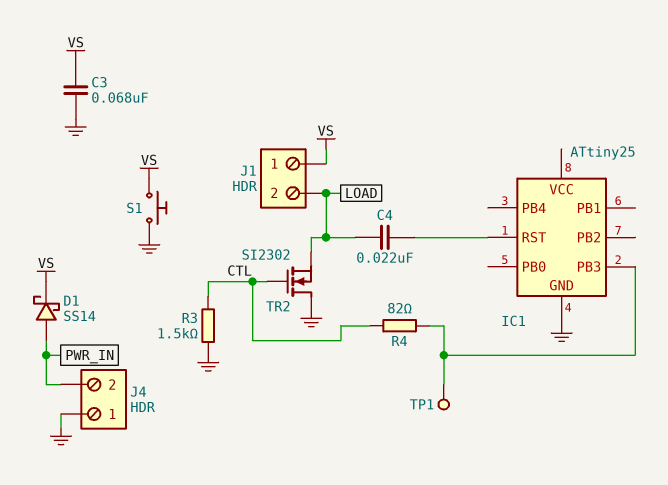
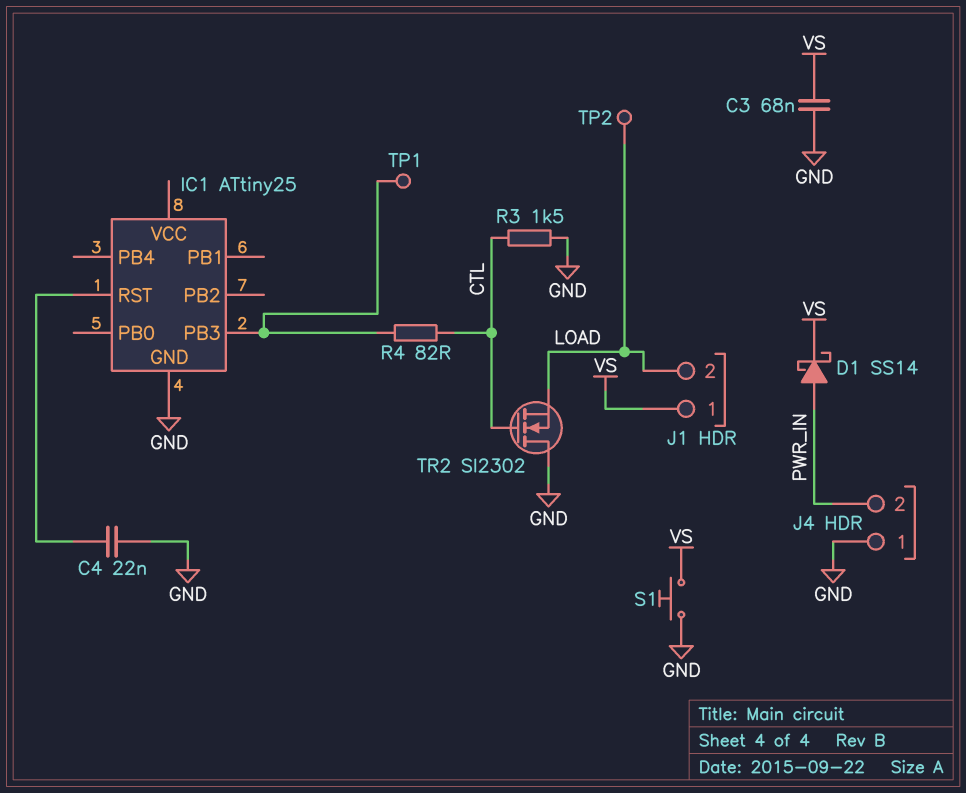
C4: 22nF (IC1/RST, LOAD) -> 22nF (GND, IC1/RST)
TP2: none -> test point (LOAD)

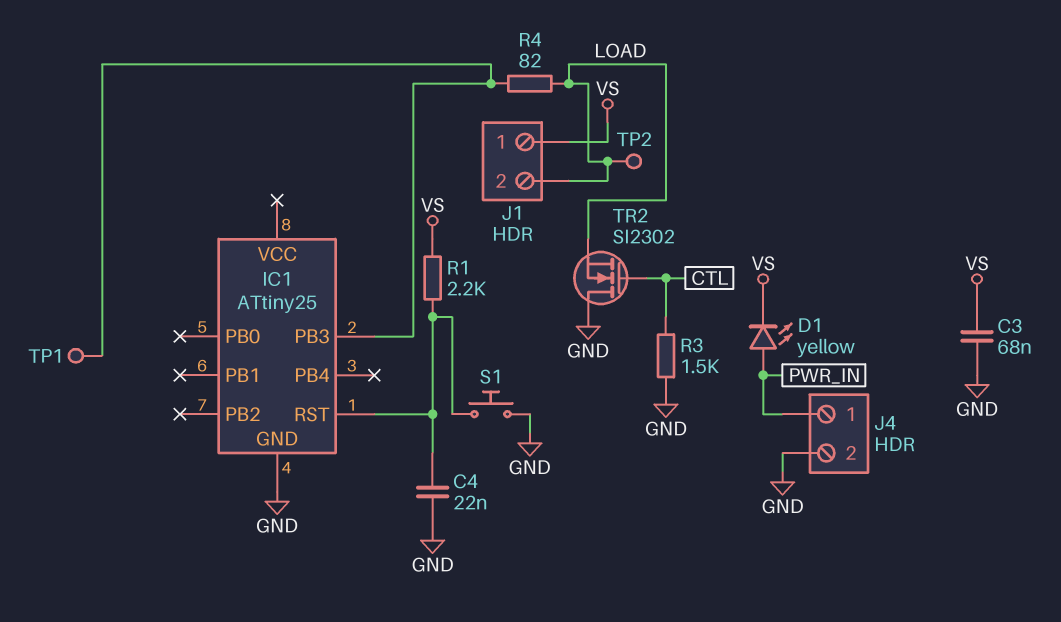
D1: schottky SS14 (A PWR_IN, K VS) -> LED yellow (A PWR_IN, K VS)
J4 pin 1: GND -> PWR_IN
J4 pin 2: PWR_IN -> GND
R1: none -> 2.2k (IC1/RST, VS)
R4: 82 (CTL, IC1/PB3) -> 82 (IC1/PB3, LOAD)
S1: button (GND, VS) -> button (GND, IC1/RST)

